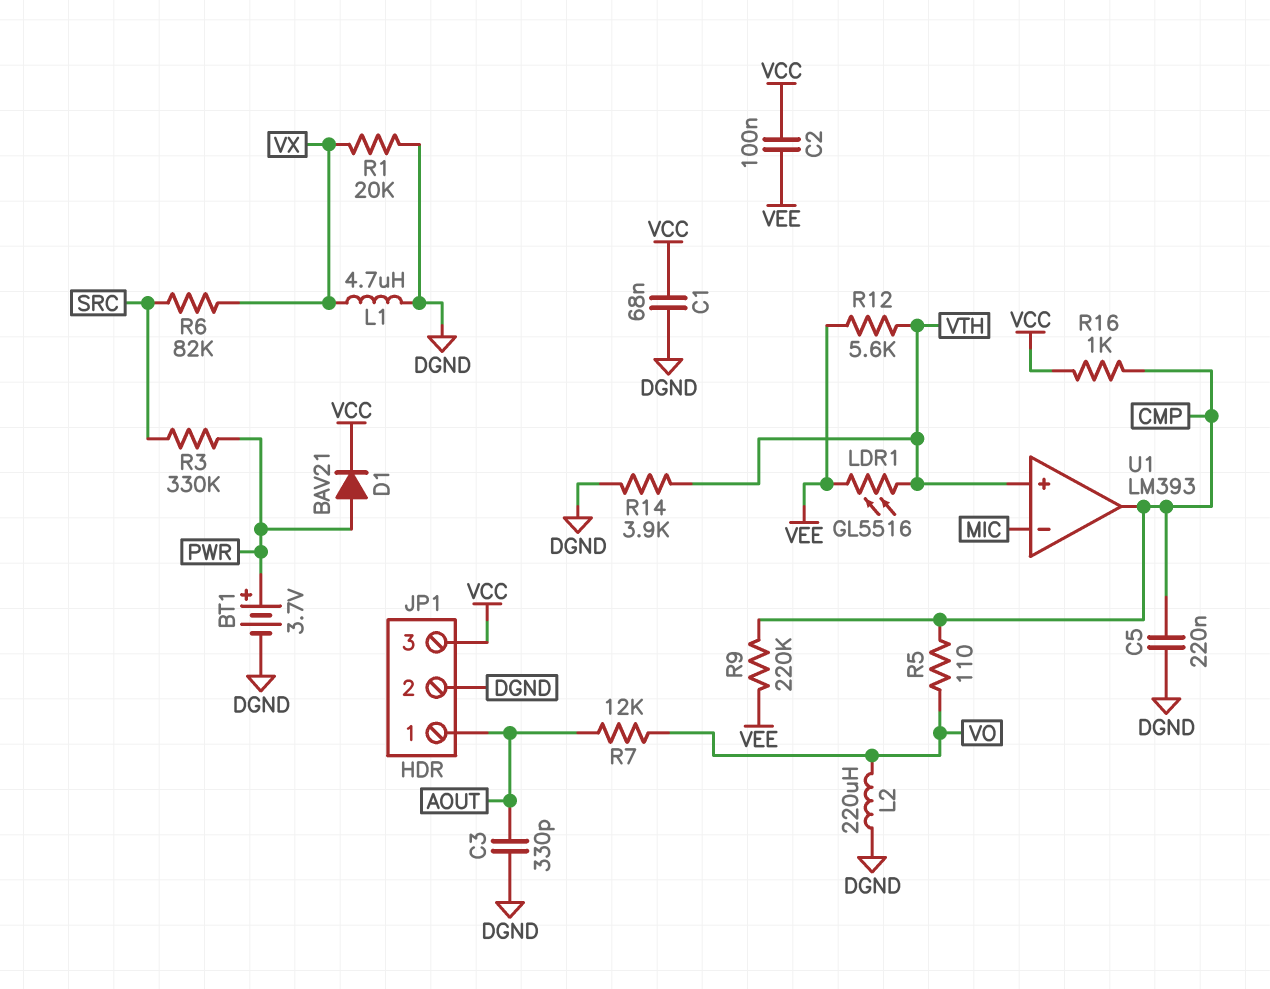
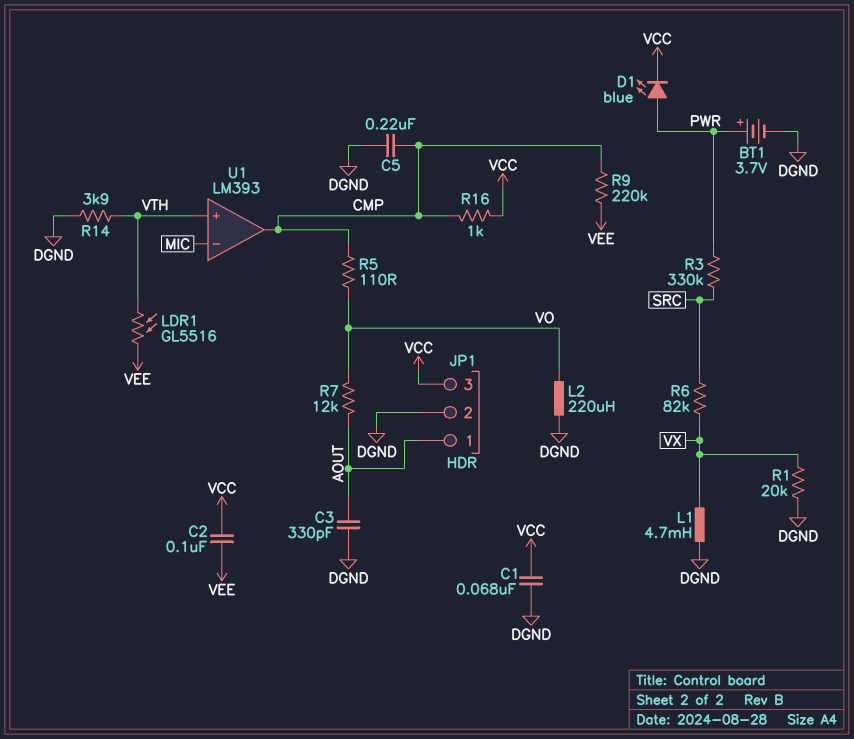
D1: diode BAV21 (A PWR, K VCC) -> LED blue (A PWR, K VCC)
L1: 4.7uH (DGND, VX) -> 4.7mH (DGND, VX)
R12: 5.6k (VEE, VTH) -> none

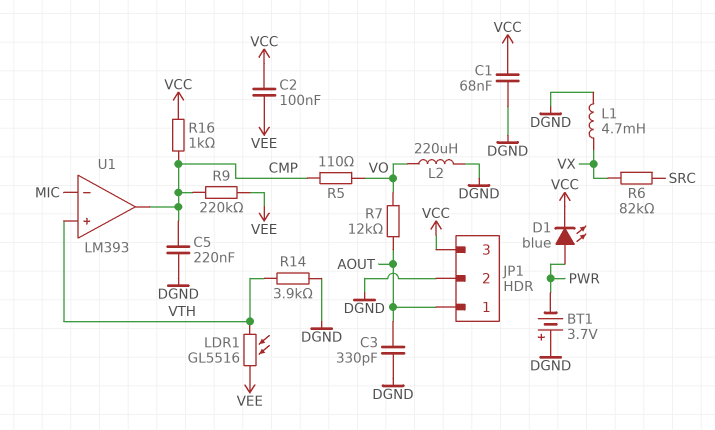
BT1: 3.7V (plus PWR, minus DGND) -> 3.7V (plus DGND, minus PWR)
R1: 20k (DGND, VX) -> none
R3: 330k (PWR, SRC) -> none

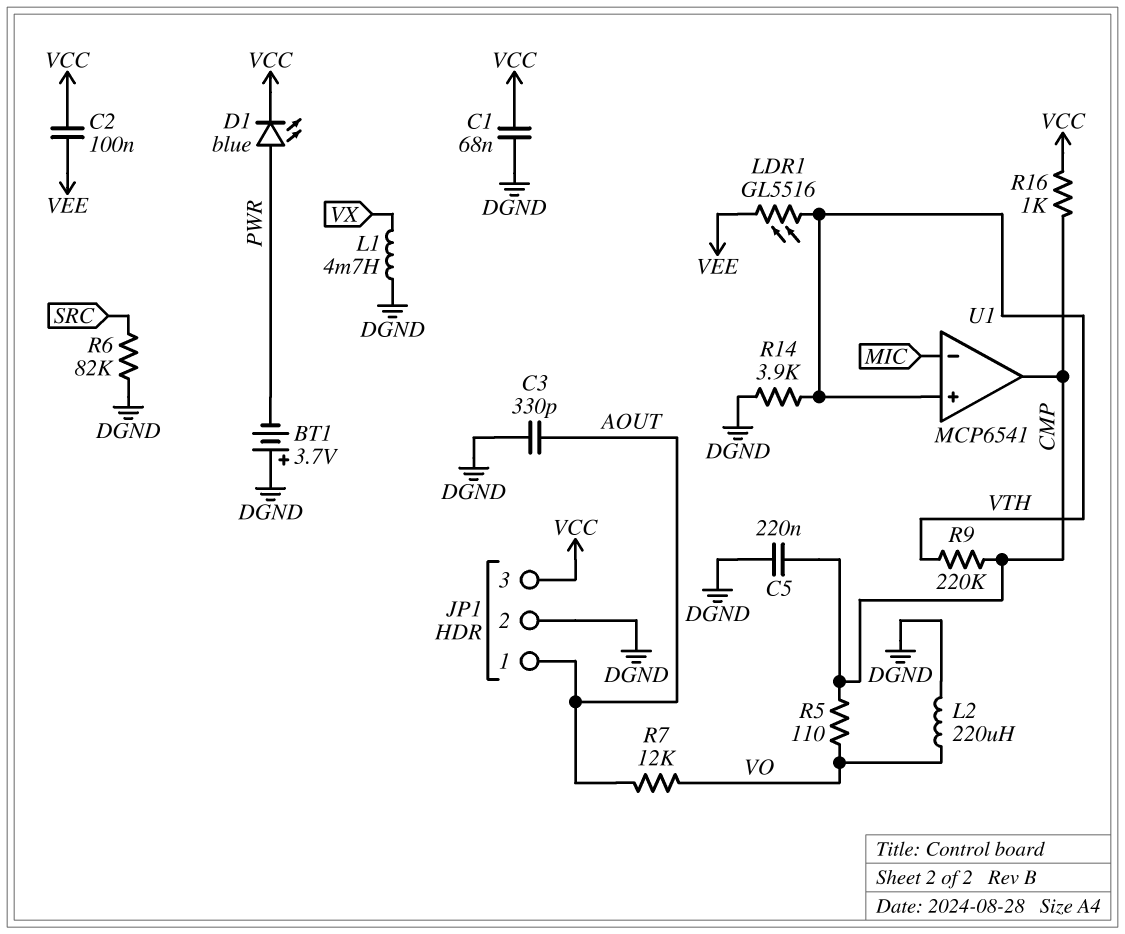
R6: 82k (SRC, VX) -> 82k (DGND, SRC)
R9: 220k (CMP, VEE) -> 220k (CMP, VTH)
U1: LM393 -> MCP6541

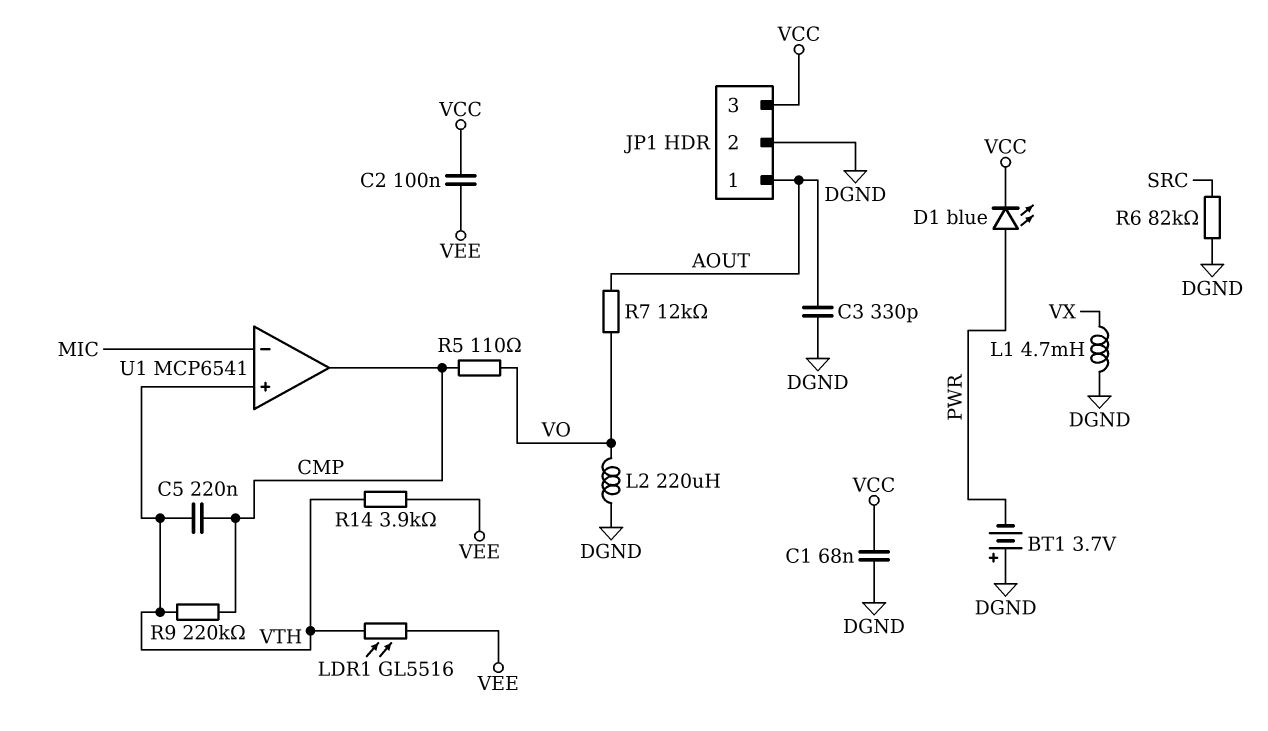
C5: 220nF (CMP, DGND) -> 220nF (CMP, VTH)
R14: 3.9k (DGND, VTH) -> 3.9k (VEE, VTH)
R16: 1k (CMP, VCC) -> none

